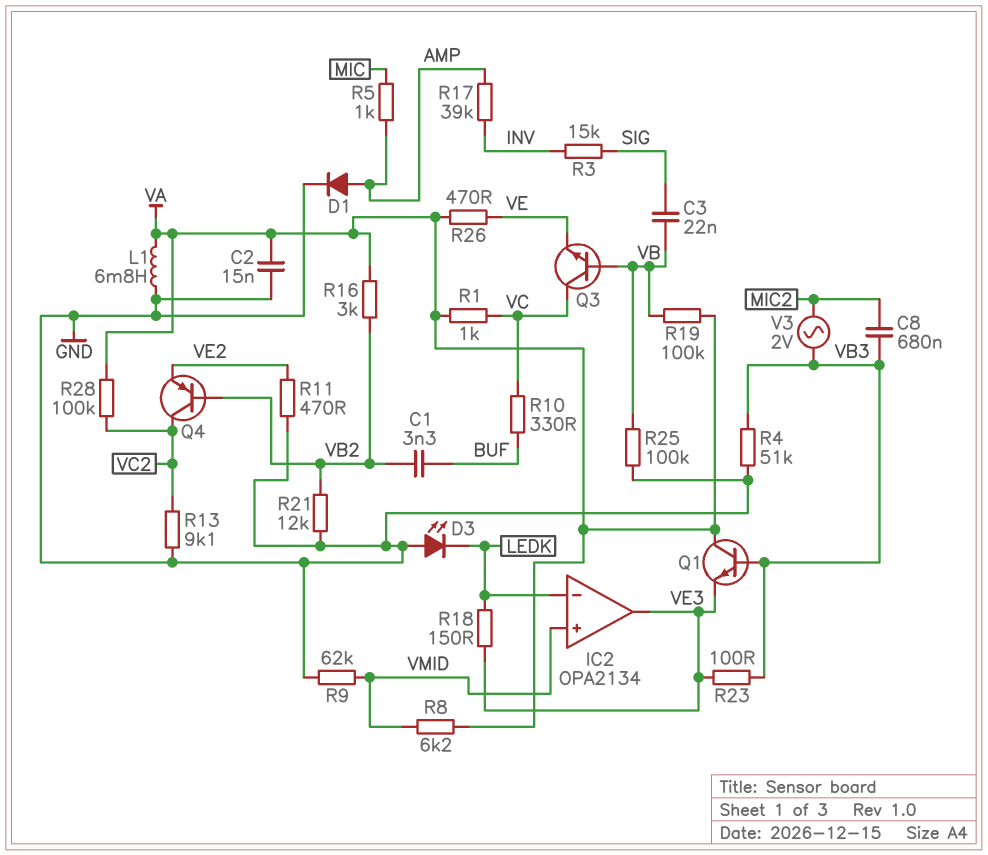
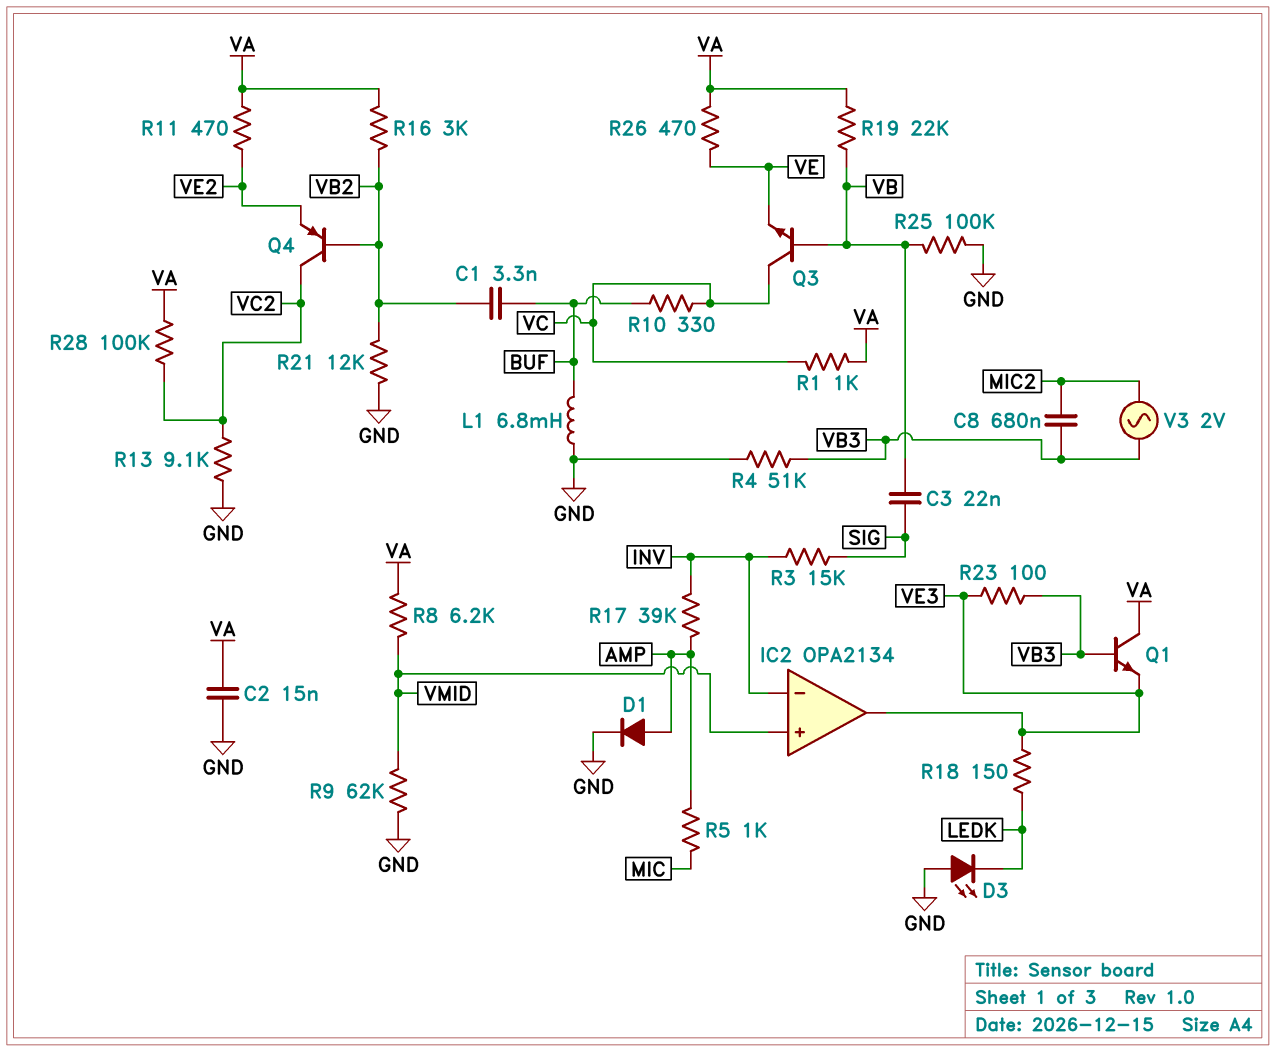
IC2 pin in-: LEDK -> INV
L1: 6.8mH (GND, VA) -> 6.8mH (BUF, GND)
R11: 470 (GND, VE2) -> 470 (VA, VE2)
R19: 100k (VA, VB) -> 22k (VA, VB)

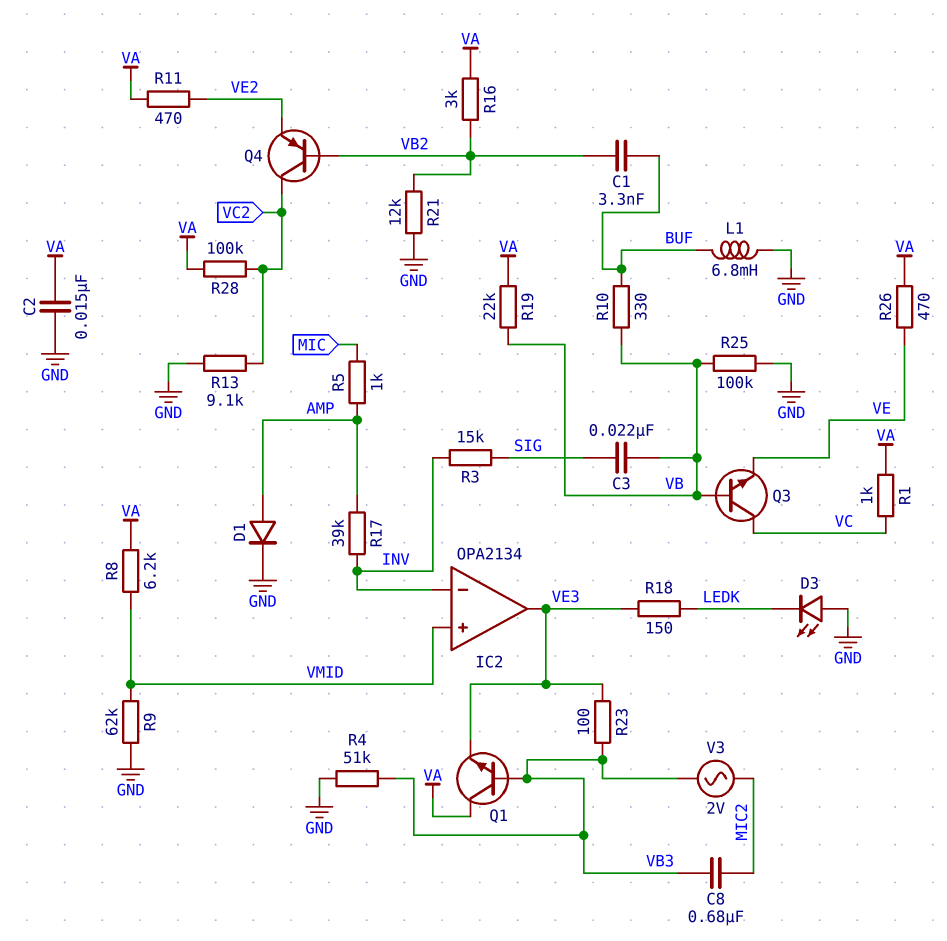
R10: 330 (BUF, VC) -> 330 (BUF, VB)

